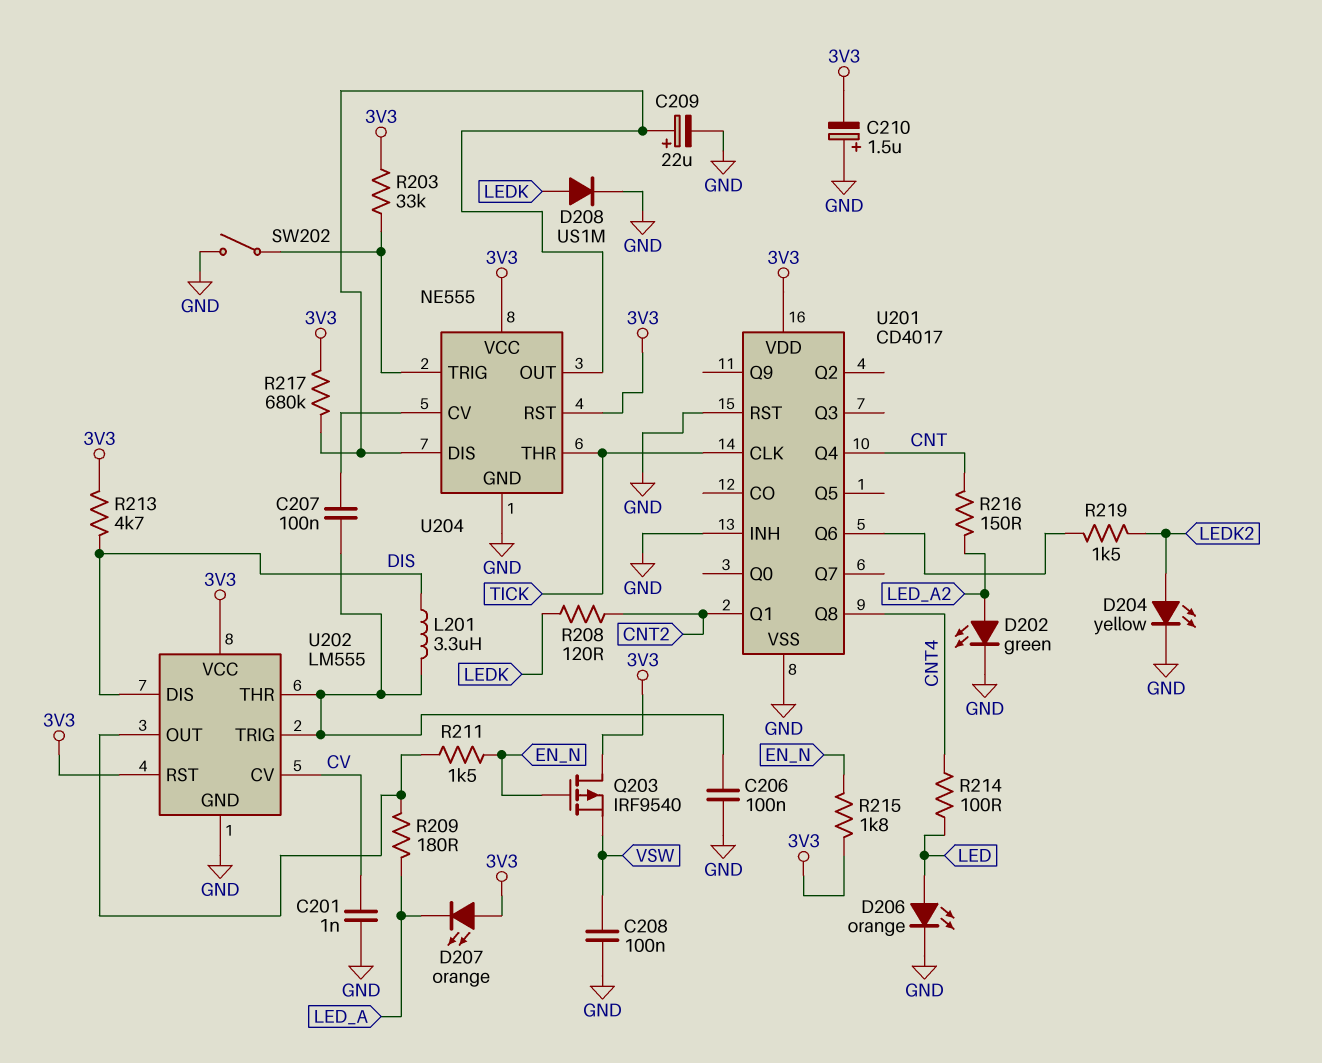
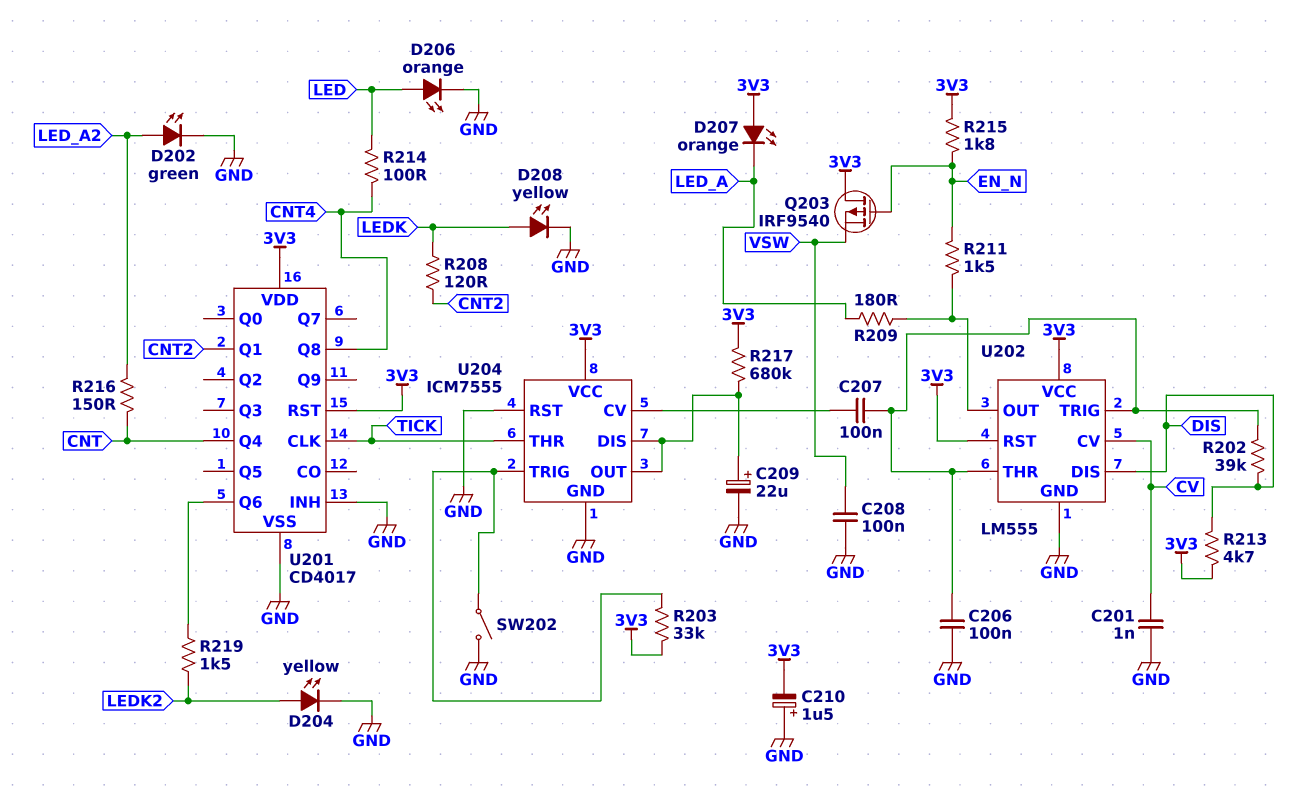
D208: diode US1M (A LEDK, K GND) -> LED yellow (A LEDK, K GND)
L201: 3.3uH (DIS, U202/THR) -> none
R202: none -> 39k (DIS, U202/THR)
U201 pin RST: GND -> 3V3
U204: NE555 -> ICM7555
U204 pin RST: 3V3 -> GND

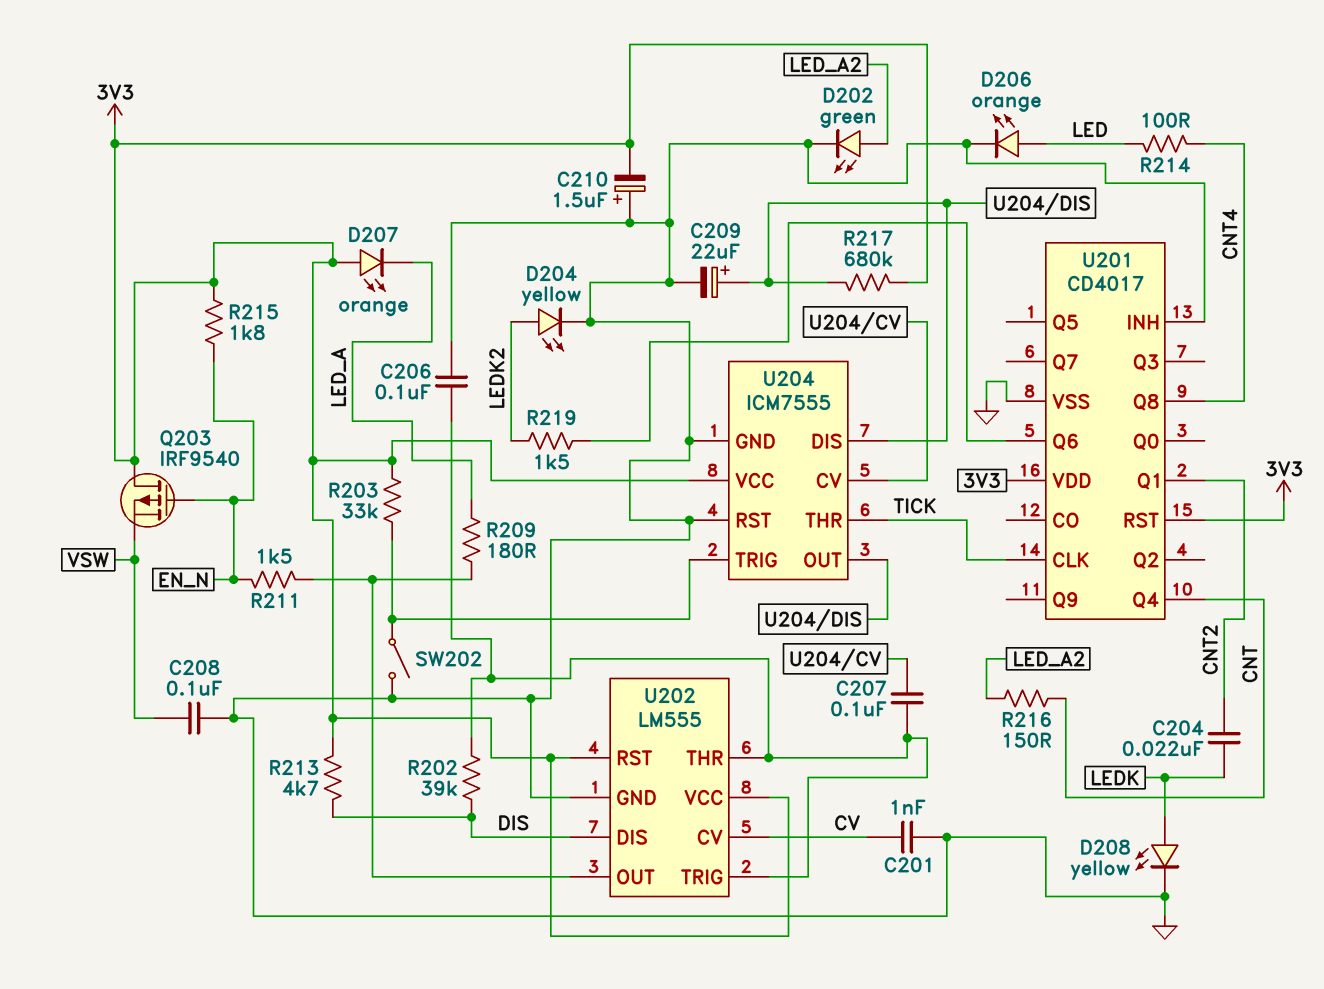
C204: none -> 22nF (CNT2, LEDK)
R208: 120 (CNT2, LEDK) -> none

